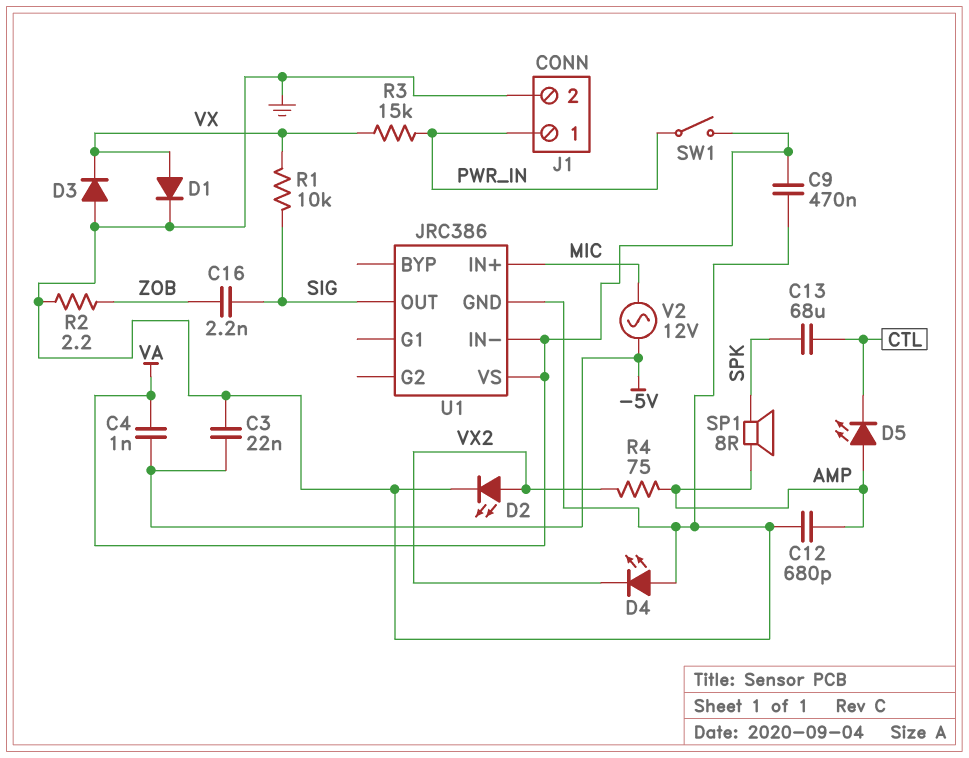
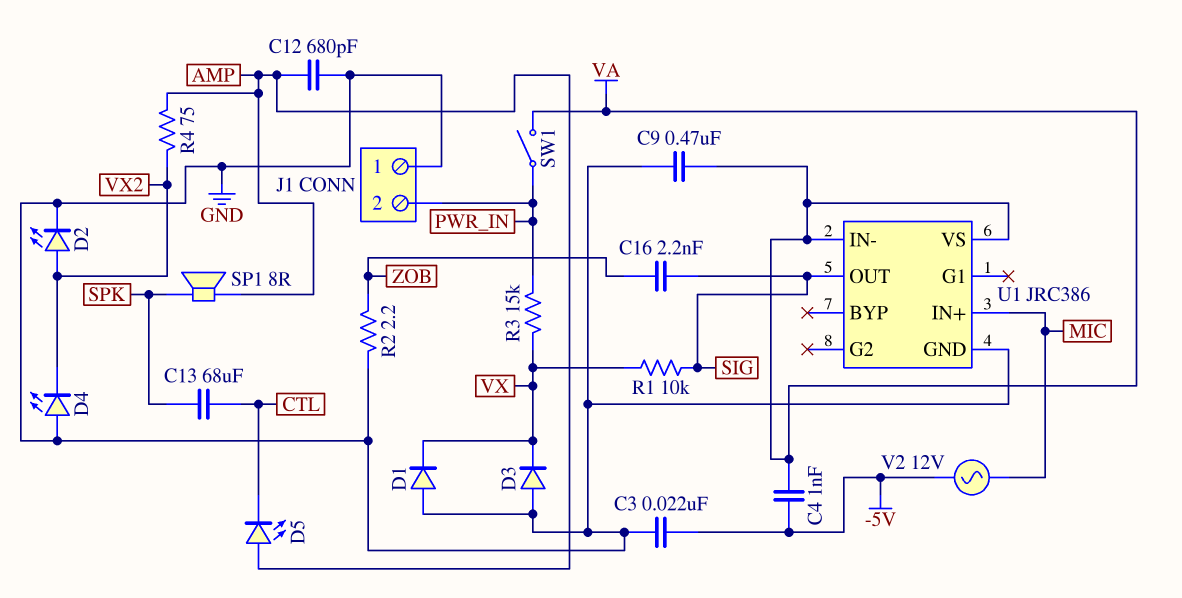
D1: diode (A VX, K GND) -> diode (A GND, K VX)
J1 pin 1: PWR_IN -> GND
J1 pin 2: GND -> PWR_IN

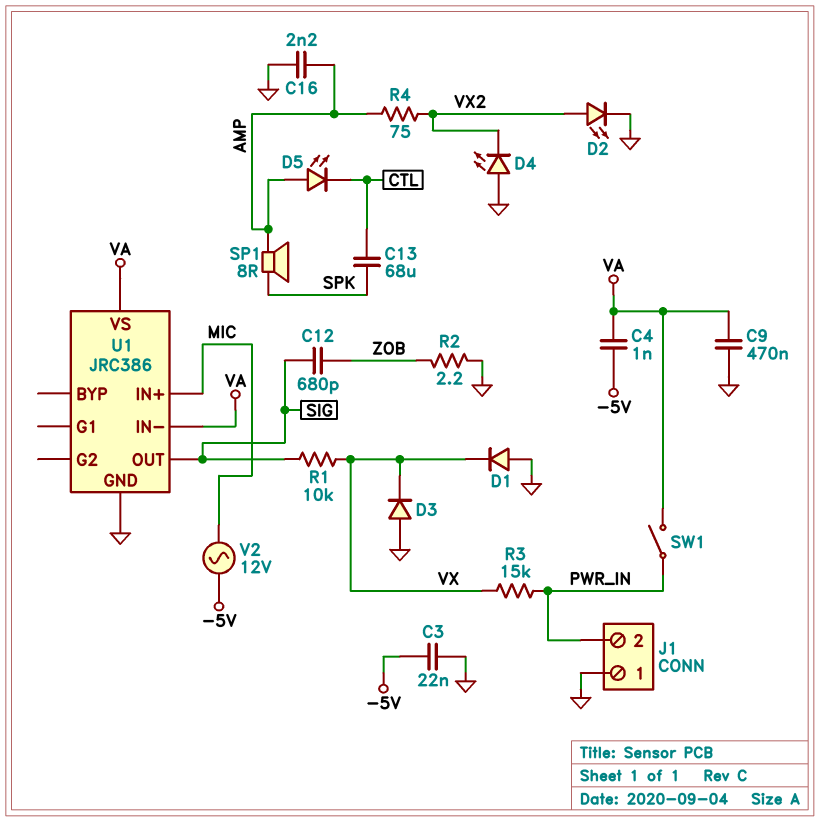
C12: 680pF (AMP, GND) -> 680pF (SIG, ZOB)
C16: 2.2nF (SIG, ZOB) -> 2.2nF (AMP, GND)

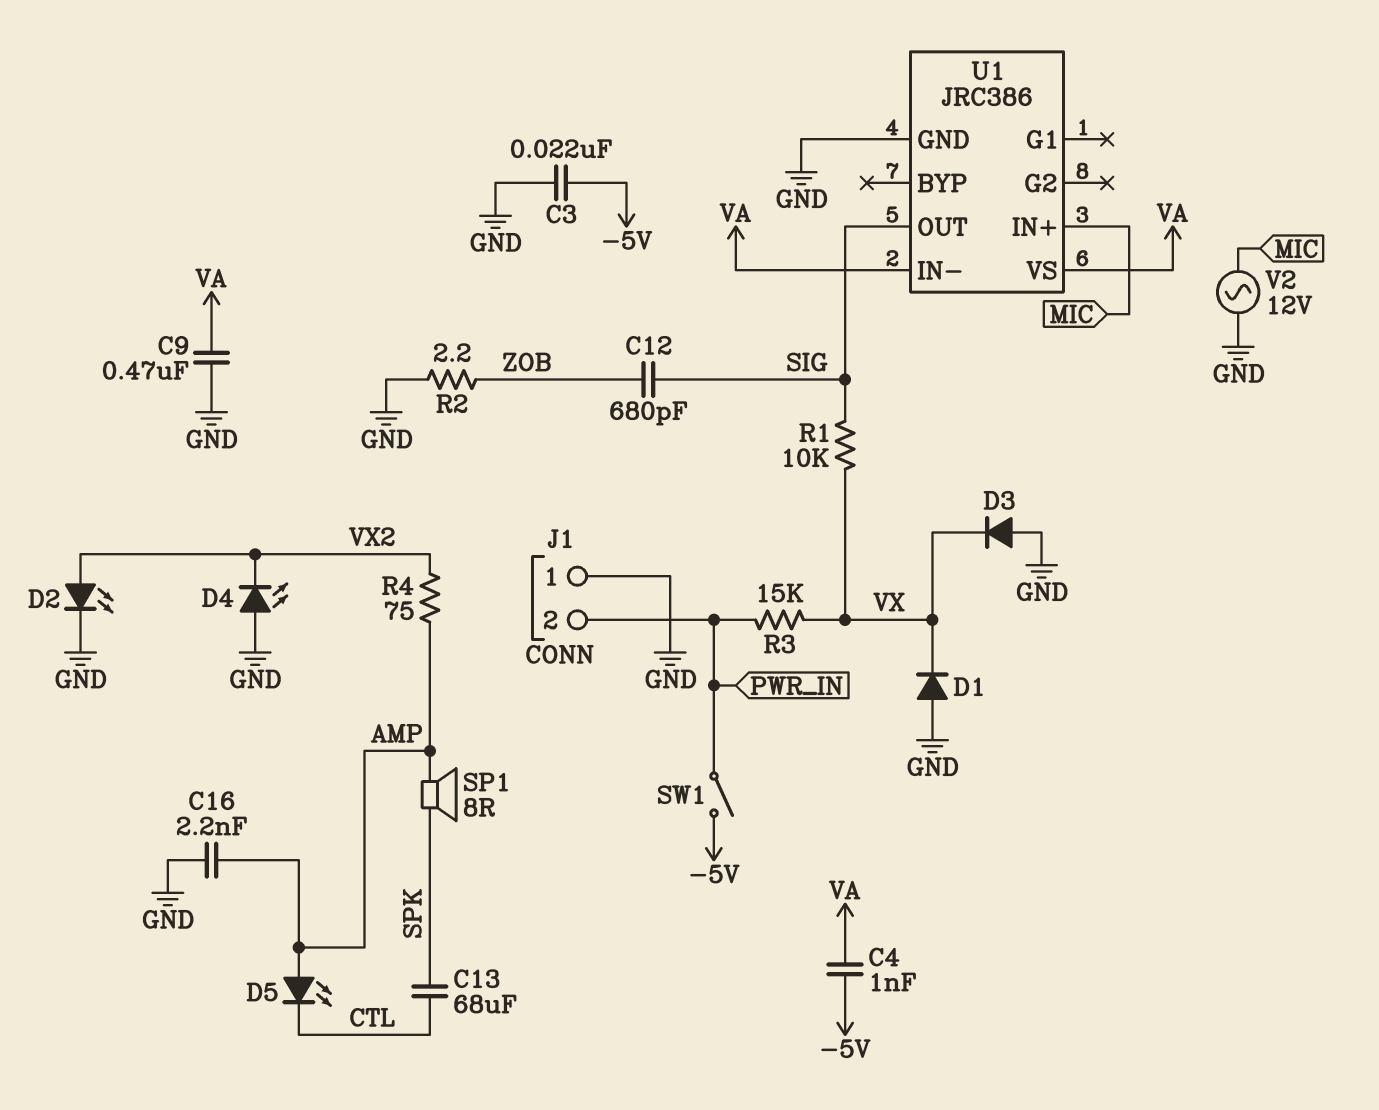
SW1: switch (PWR_IN, VA) -> switch (-5V, PWR_IN)
V2: AC 12V (-5V, MIC) -> AC 12V (GND, MIC)

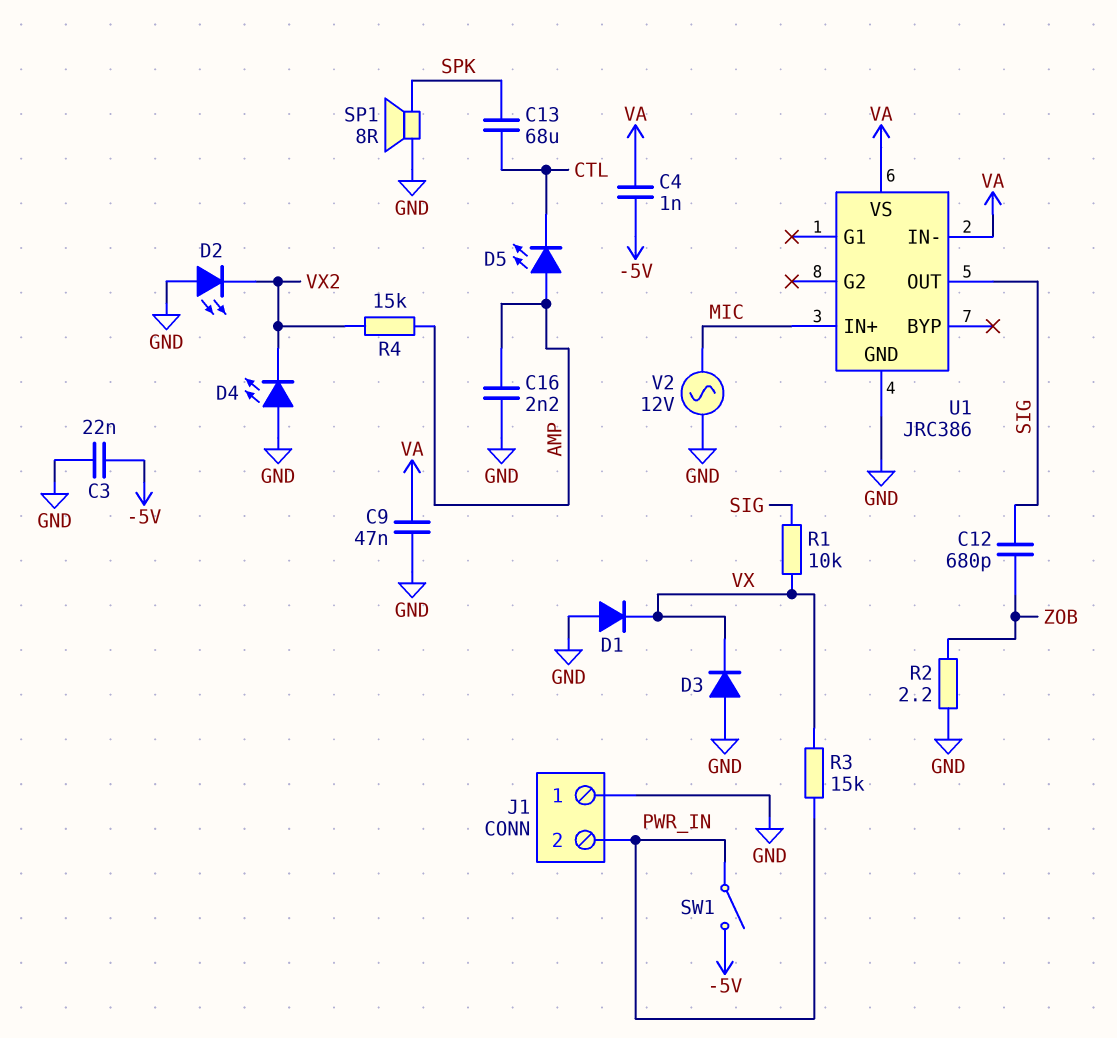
C9: 470nF (GND, VA) -> 47nF (GND, VA)
D2: LED (A VX2, K GND) -> LED (A GND, K VX2)
R4: 75 (AMP, VX2) -> 15k (AMP, VX2)
SP1: speaker 8R (AMP, SPK) -> speaker 8R (GND, SPK)

